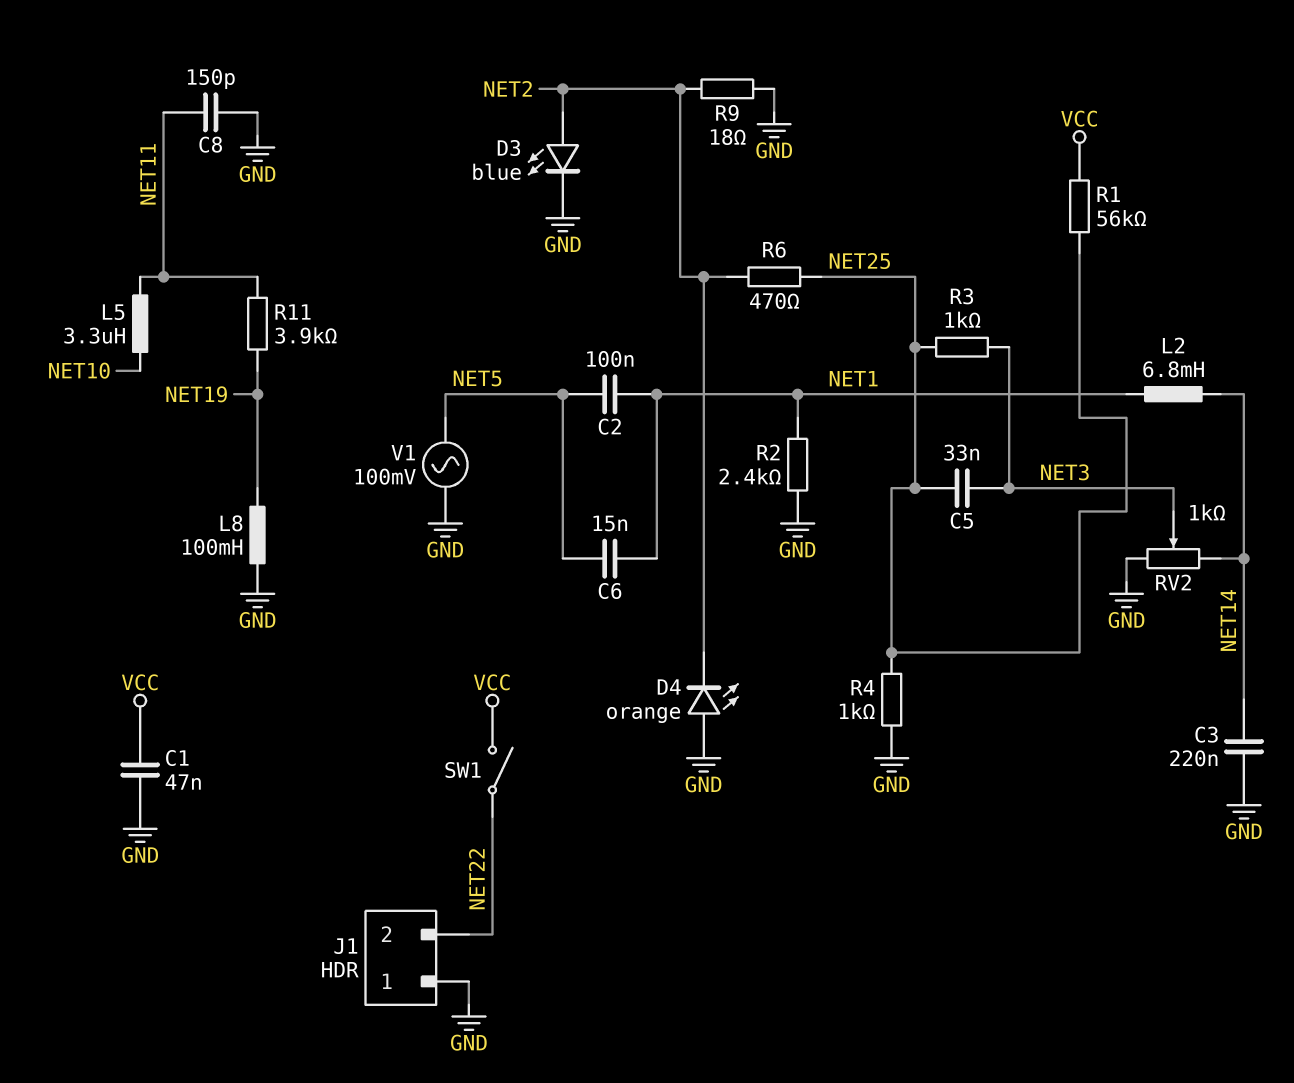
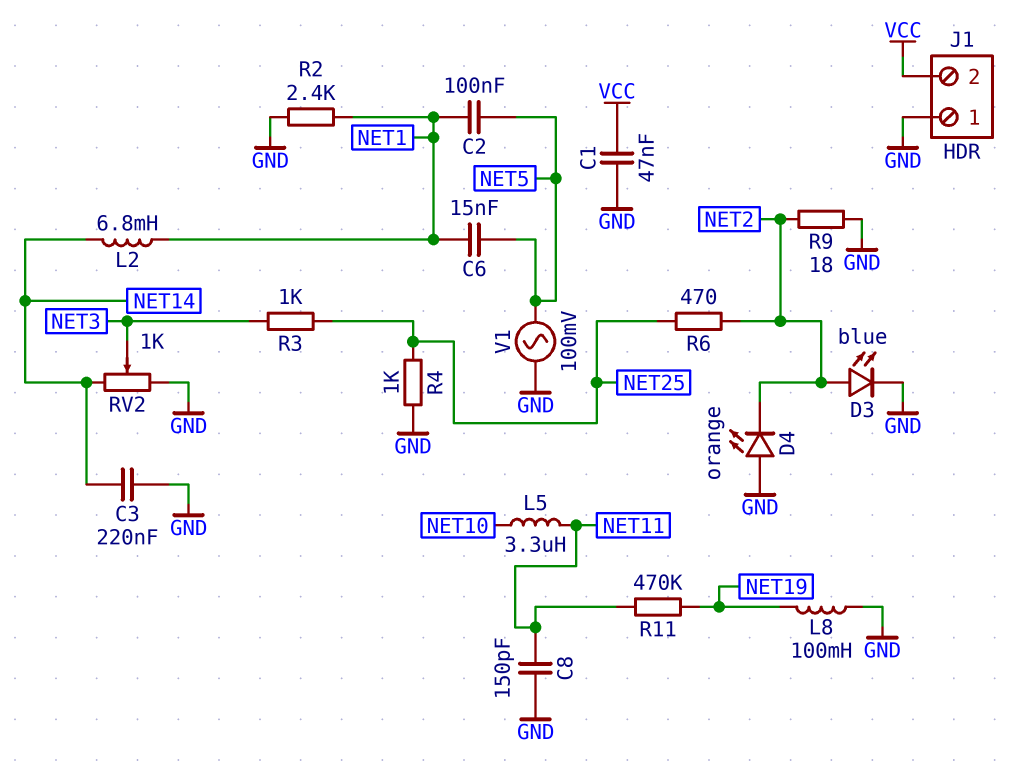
C5: 33nF (NET3, NET25) -> none
J1 pin 2: NET22 -> VCC
R1: 56k (NET25, VCC) -> none
R11: 3.9k (NET11, NET19) -> 470k (NET11, NET19)
SW1: switch (NET22, VCC) -> none

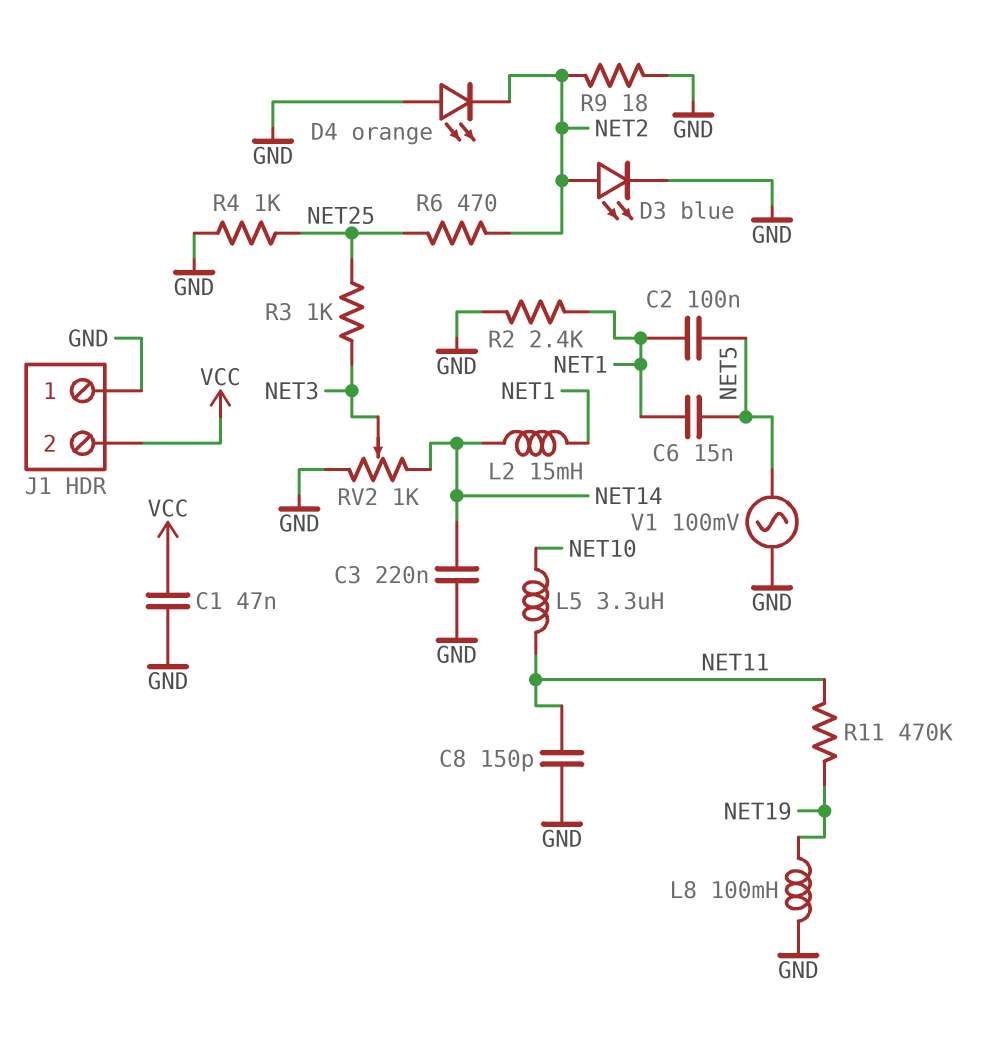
L2: 6.8mH (NET1, NET14) -> 15mH (NET1, NET14)

